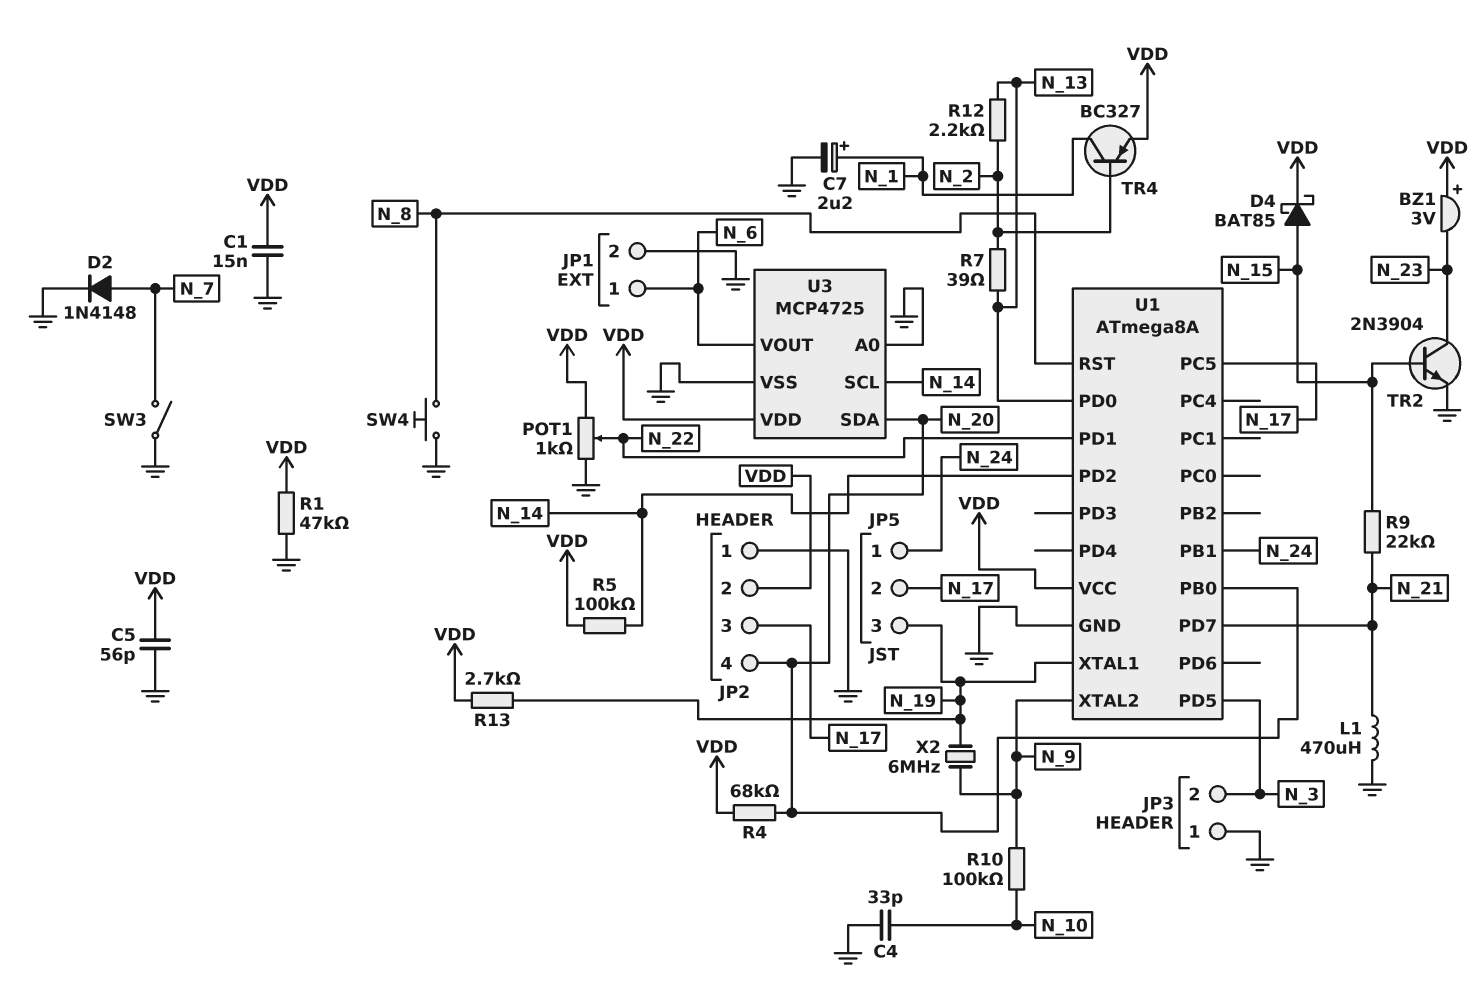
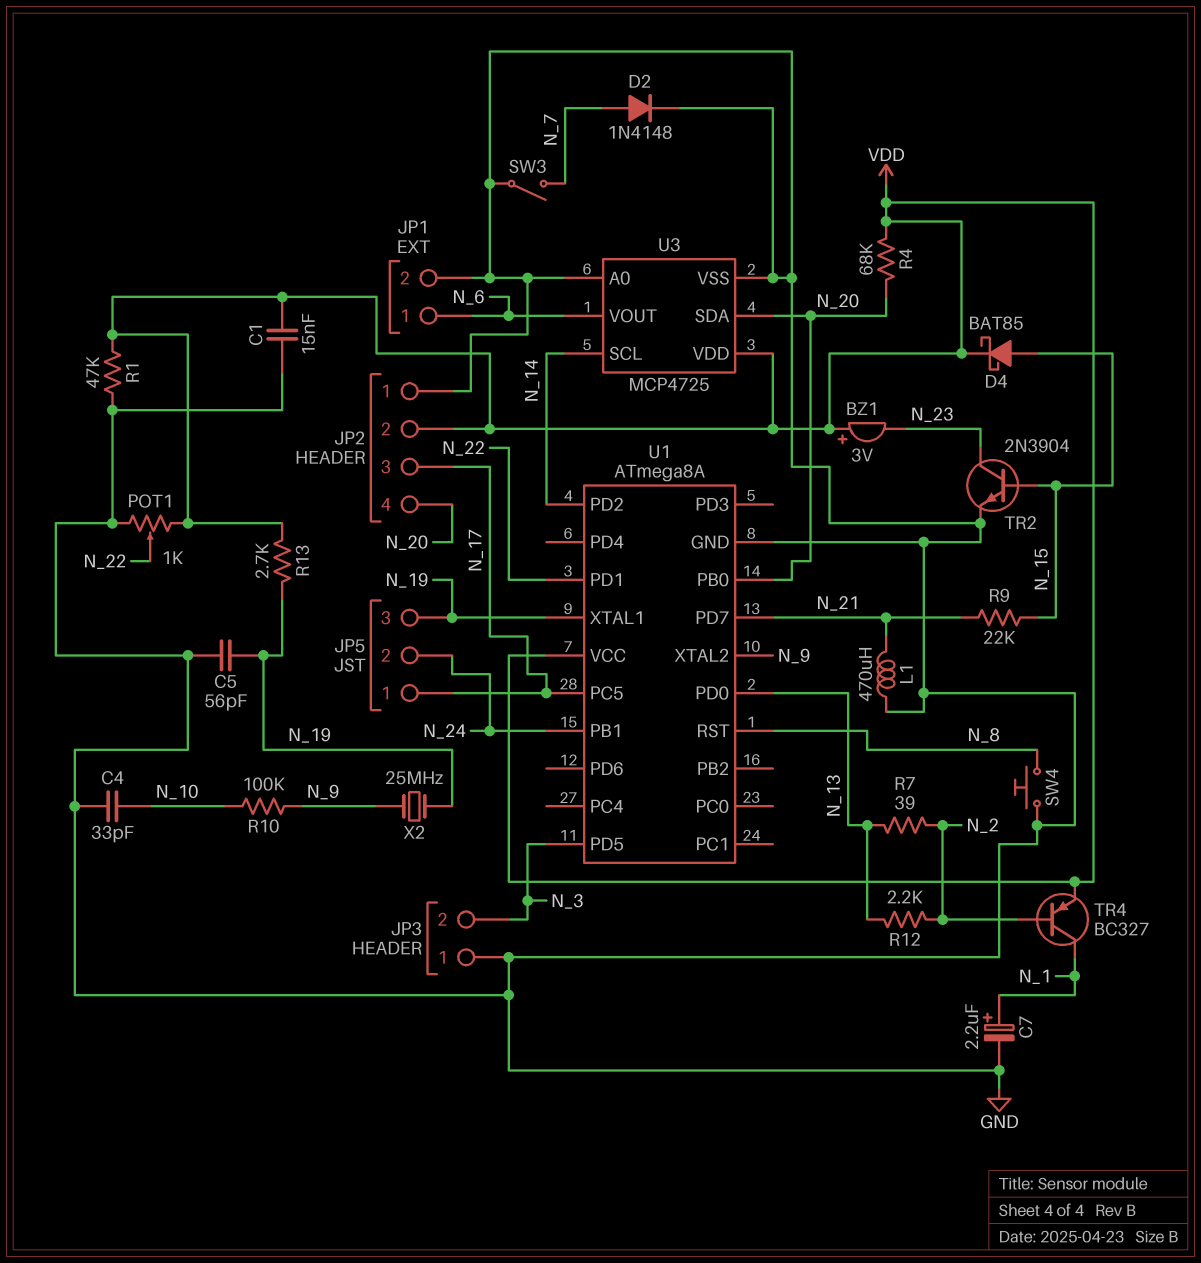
C5: 56pF (GND, VDD) -> 56pF (GND, N_19)
JP5 pin 1: N_24 -> N_17
JP5 pin 2: N_17 -> N_24
R5: 100k (N_14, VDD) -> none
X2: 6MHz (N_9, N_19) -> 25MHz (N_9, N_19)

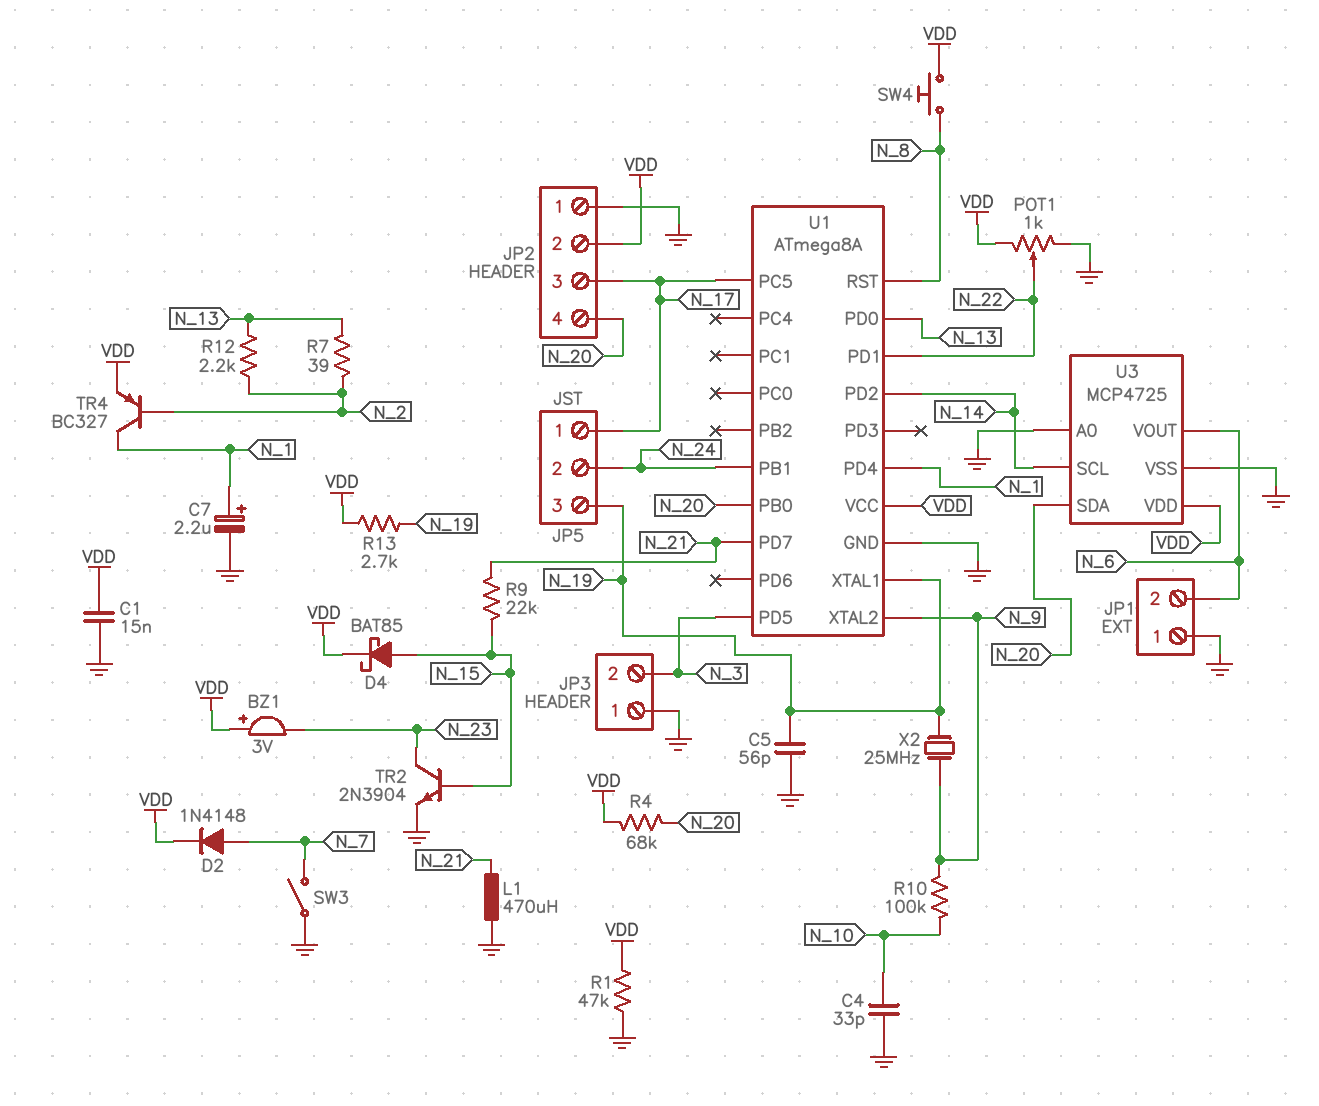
D2: diode 1N4148 (A N_7, K GND) -> diode 1N4148 (A N_7, K VDD)
JP1 pin 1: N_6 -> GND
JP1 pin 2: GND -> N_6
SW4: button (GND, N_8) -> button (N_8, VDD)
U1 pin PD4: none -> N_1

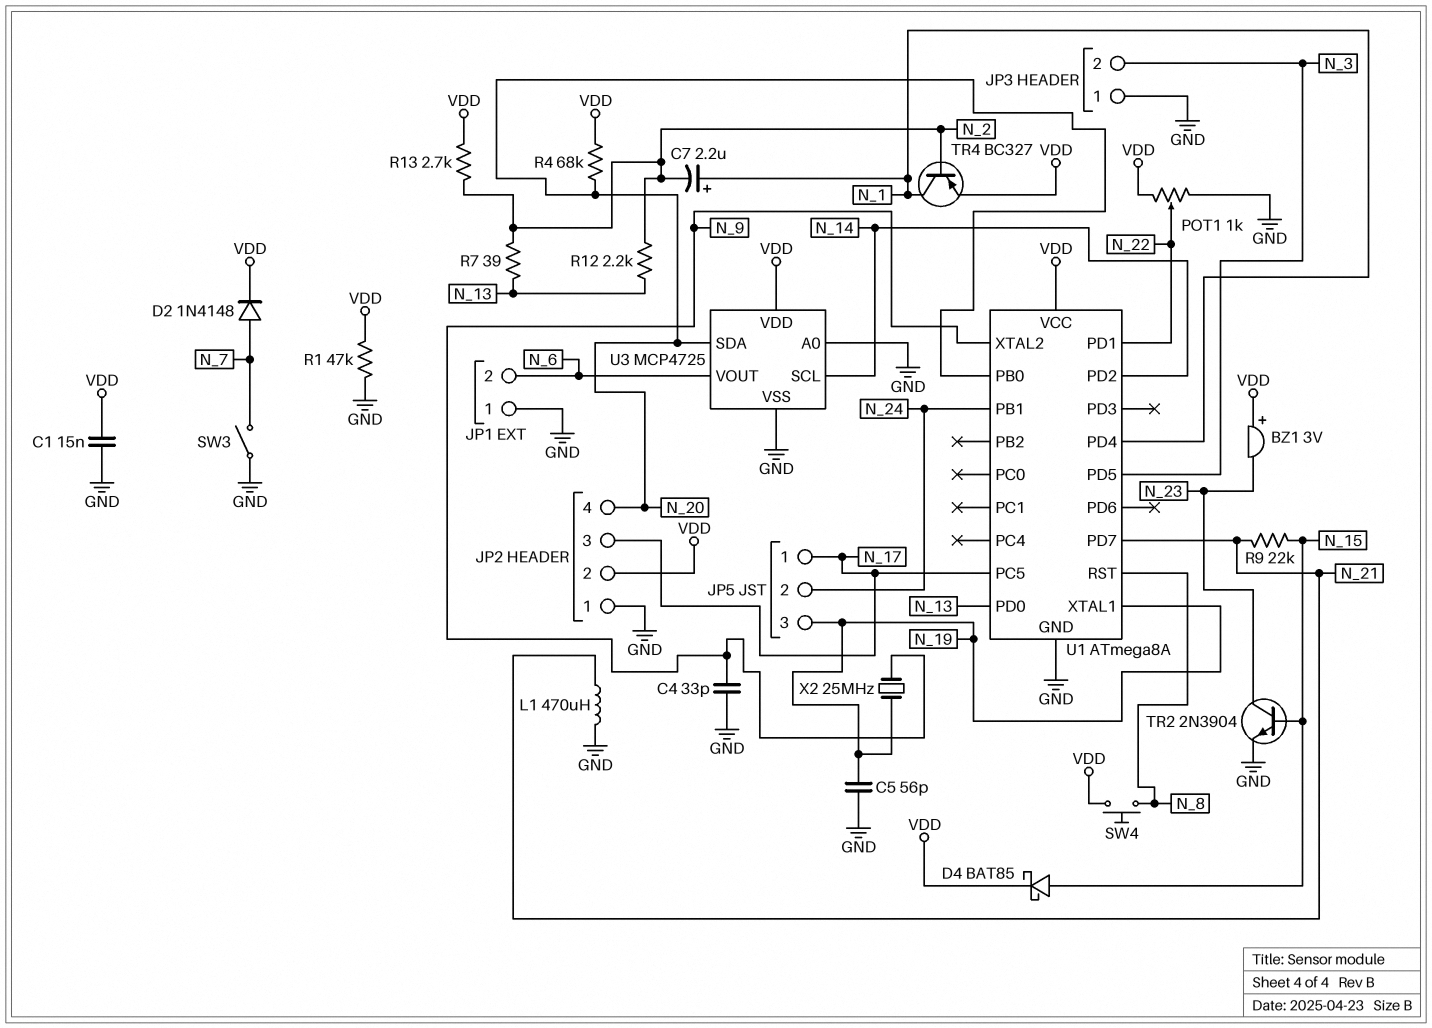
C4: 33pF (GND, N_10) -> 33pF (GND, N_9)
C7: 2.2uF (plus N_1, minus GND) -> 2.2uF (plus N_1, minus N_2)
R10: 100k (N_9, N_10) -> none
R13: 2.7k (N_19, VDD) -> 2.7k (N_2, VDD)

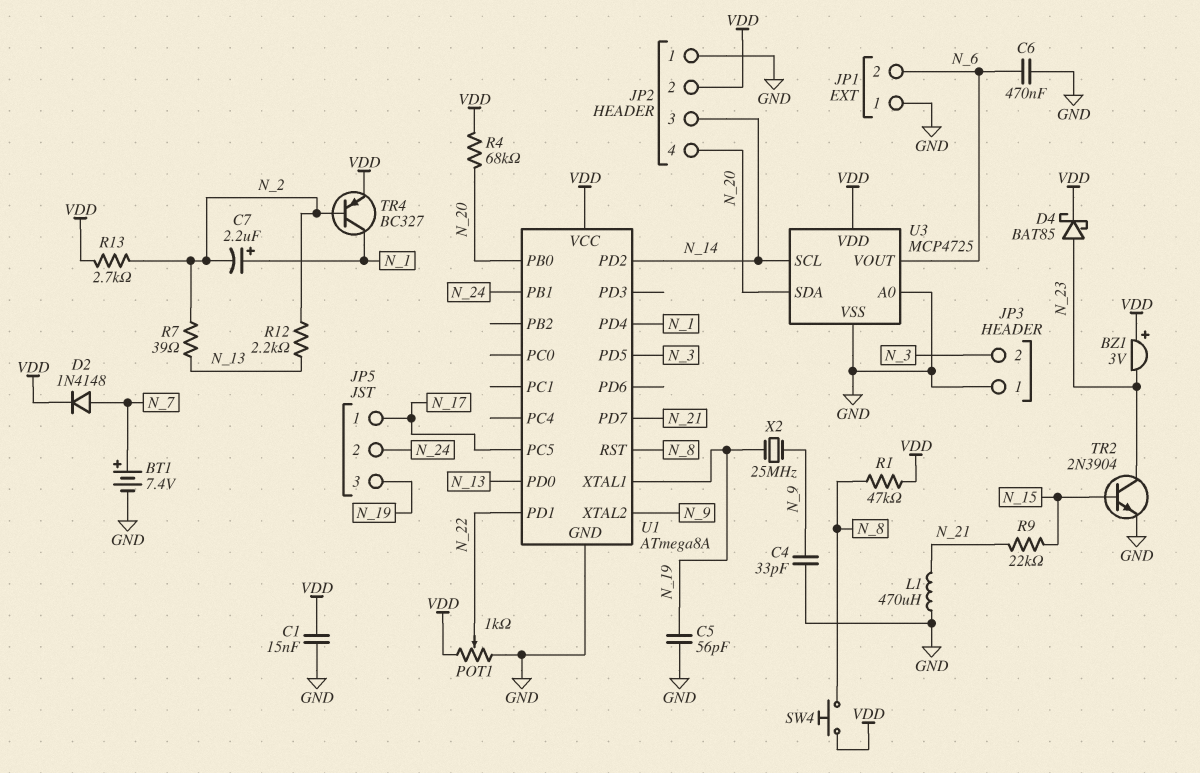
BT1: none -> 7.4V (plus N_7, minus GND)
C6: none -> 470nF (GND, N_6)
D4: schottky BAT85 (A N_15, K VDD) -> schottky BAT85 (A N_23, K VDD)
JP2 pin 3: N_17 -> N_14
R1: 47k (GND, VDD) -> 47k (N_8, VDD)
SW3: switch (GND, N_7) -> none

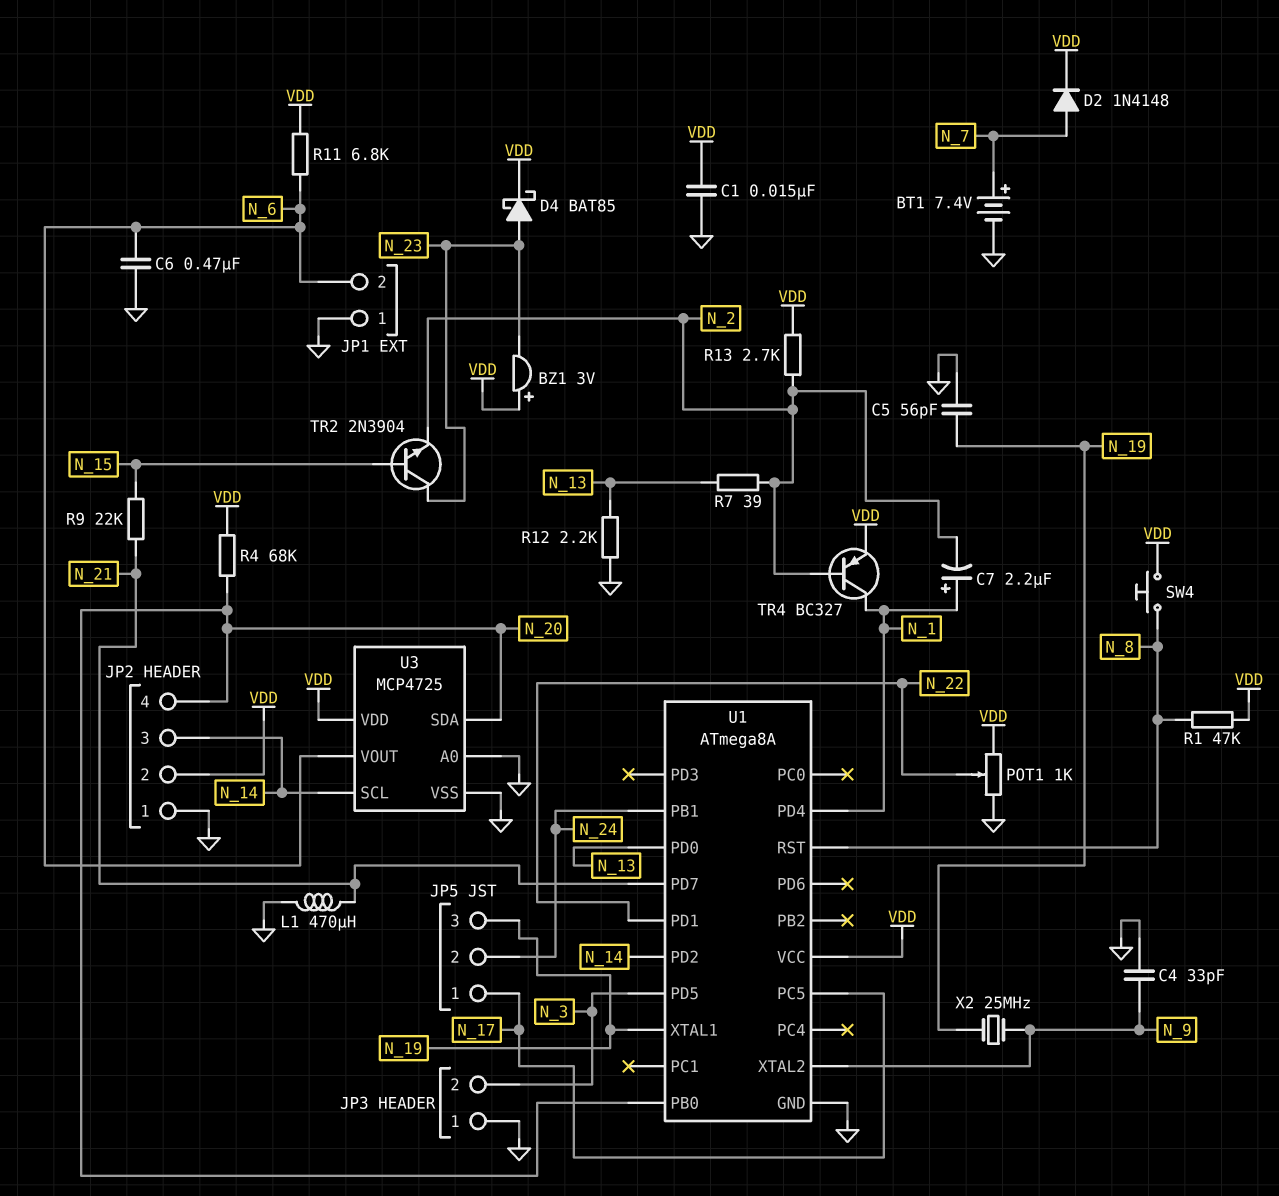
R11: none -> 6.8k (N_6, VDD)
R12: 2.2k (N_2, N_13) -> 2.2k (GND, N_13)
TR2: NPN 2N3904 (B N_15, C N_23, E GND) -> NPN 2N3904 (B N_15, C N_23, E N_2)

